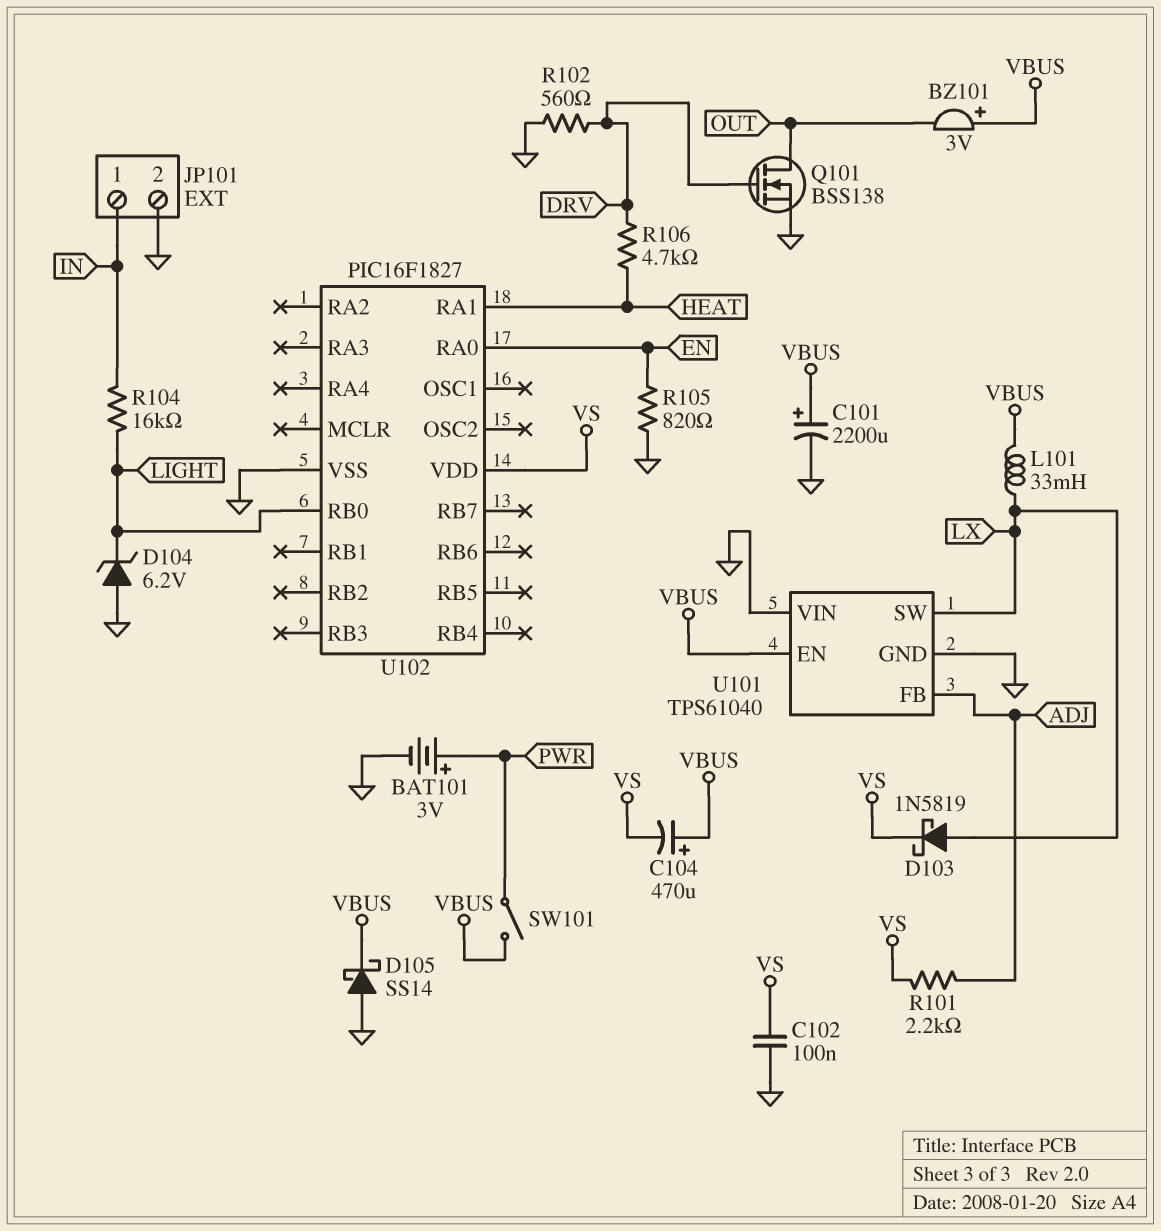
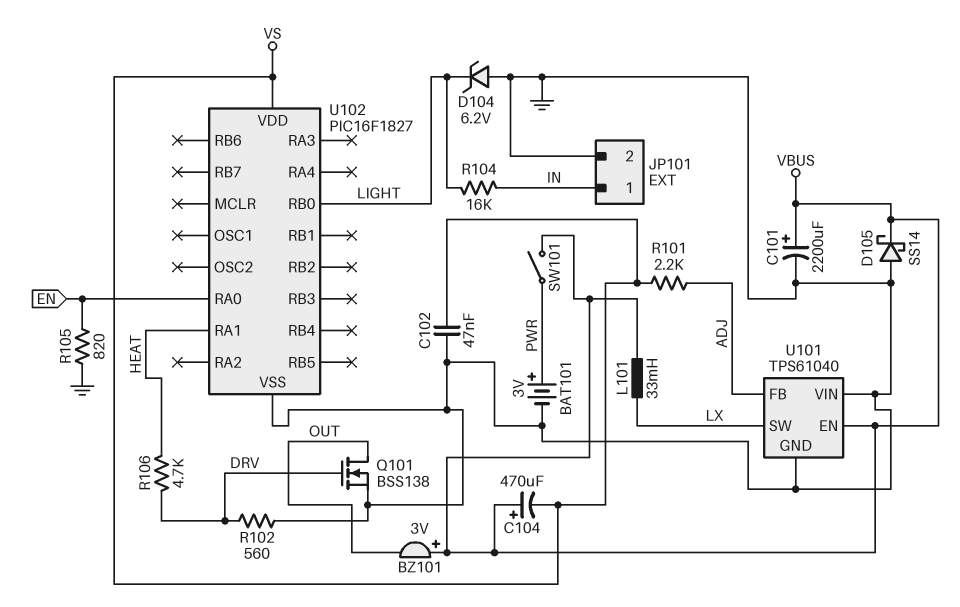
C102: 100nF (GND, VS) -> 47nF (GND, VS)
D103: schottky 1N5819 (A LX, K VS) -> none

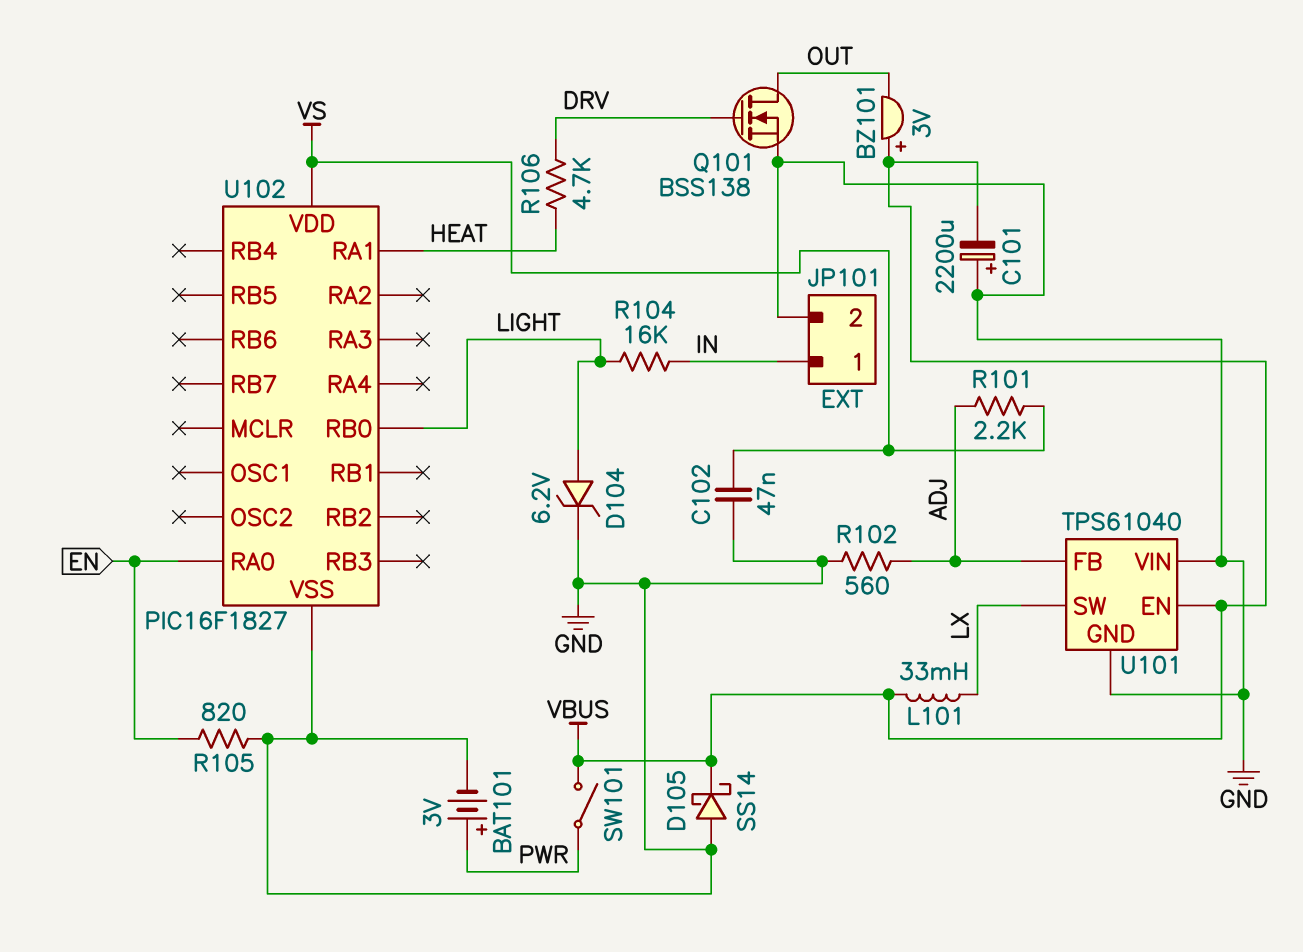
C101: 2200uF (plus VBUS, minus GND) -> 2200uF (plus GND, minus VBUS)
C104: 470uF (plus VBUS, minus VS) -> none
D104: zener 6.2V (A GND, K LIGHT) -> zener 6.2V (A LIGHT, K GND)
R102: 560 (DRV, GND) -> 560 (ADJ, GND)

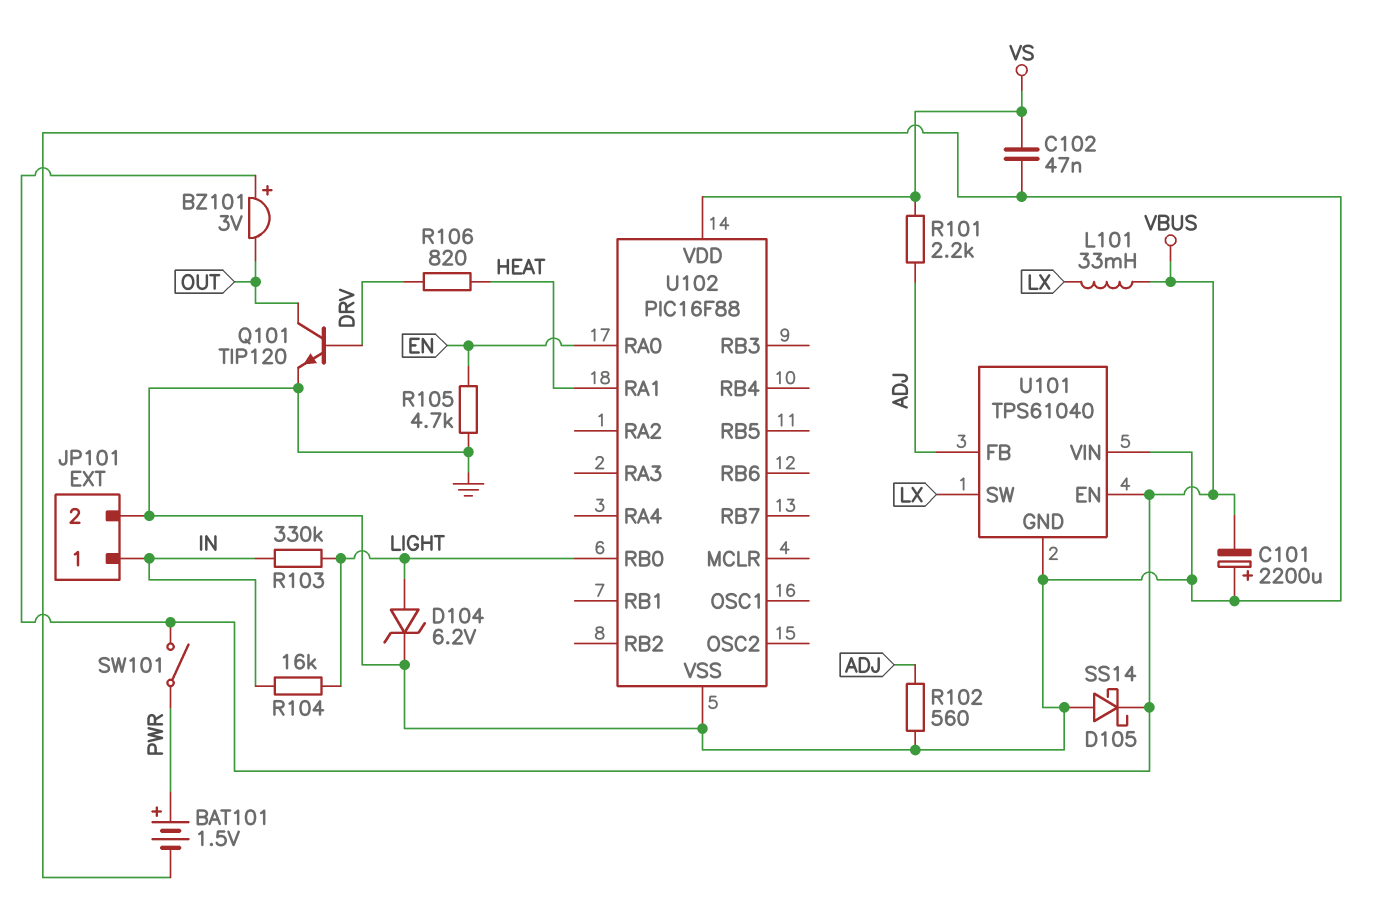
BAT101: 3V (plus PWR, minus GND) -> 1.5V (plus PWR, minus GND)
Q101: NMOS BSS138 (G DRV, D OUT, S GND) -> NPN TIP120 (B DRV, C OUT, E GND)
R103: none -> 330k (IN, LIGHT)
R105: 820 (EN, GND) -> 4.7k (EN, GND)
R106: 4.7k (DRV, HEAT) -> 820 (DRV, HEAT)
U102: PIC16F1827 -> PIC16F88

